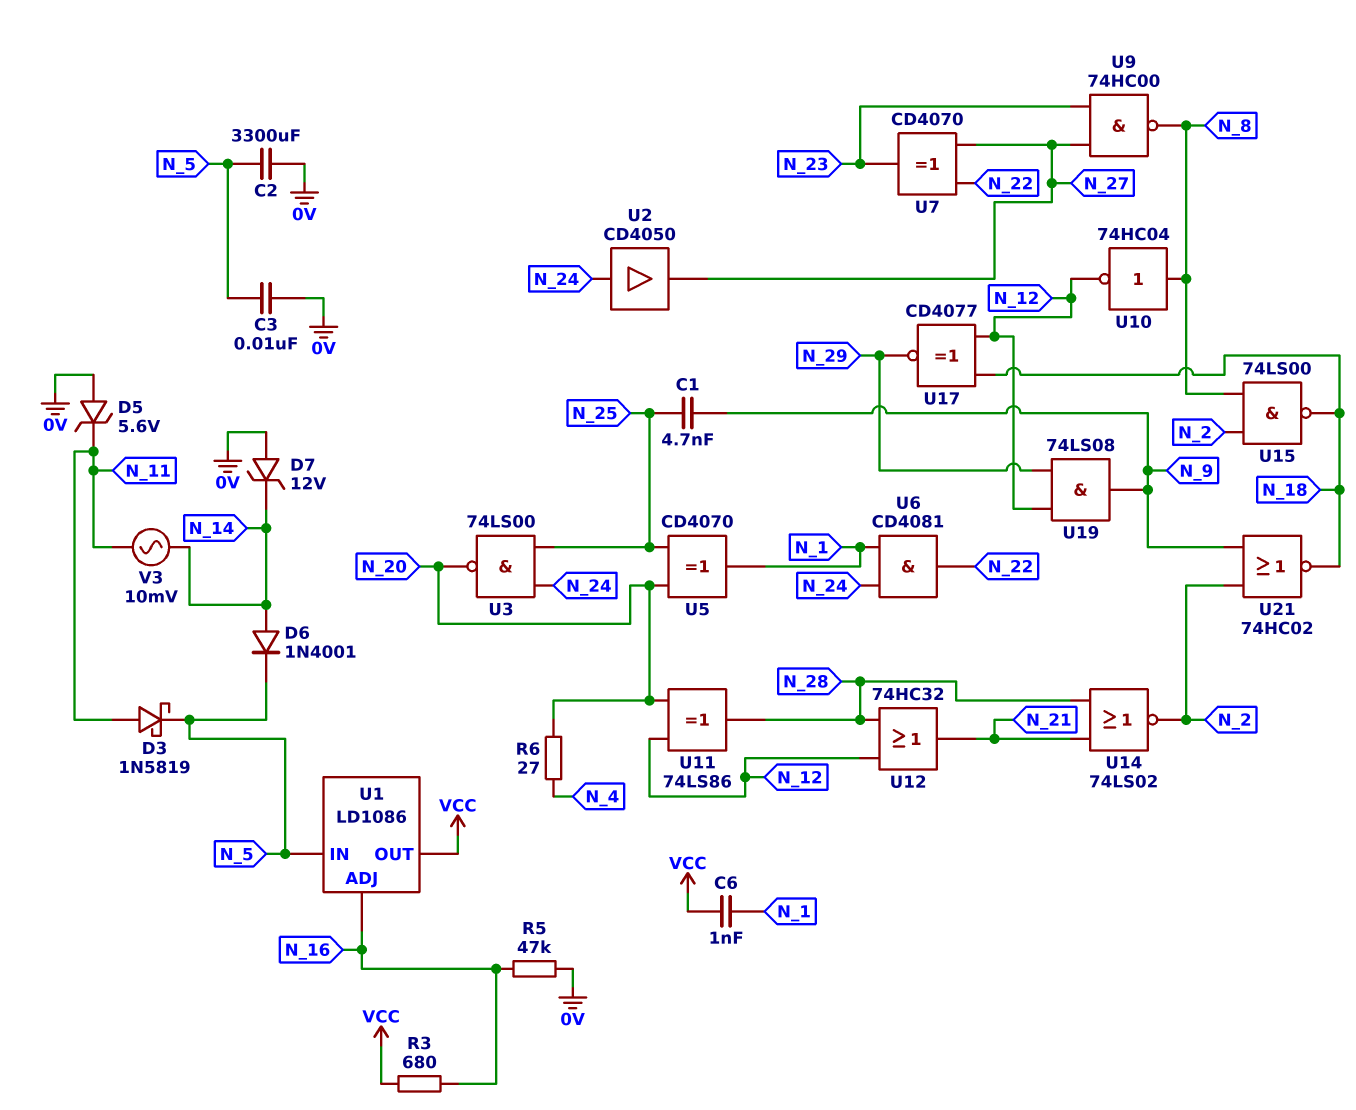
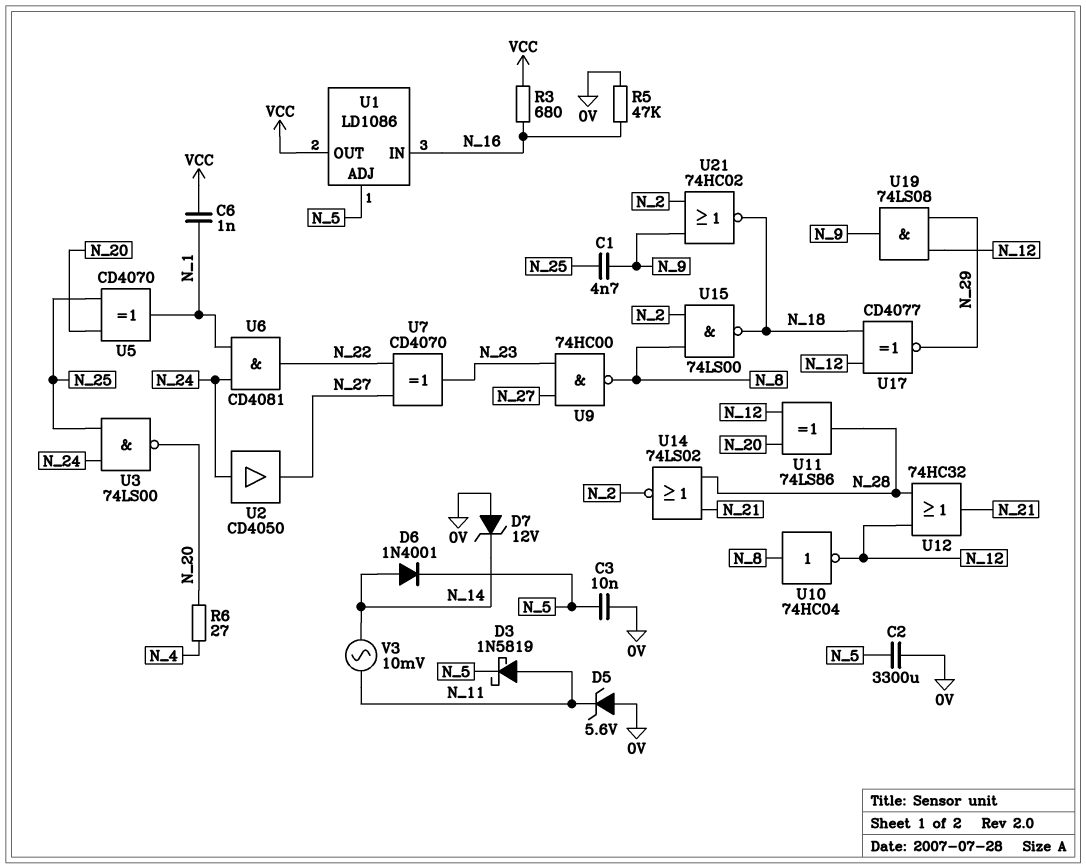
U1 pin ADJ: N_16 -> N_5
U1 pin IN: N_5 -> N_16

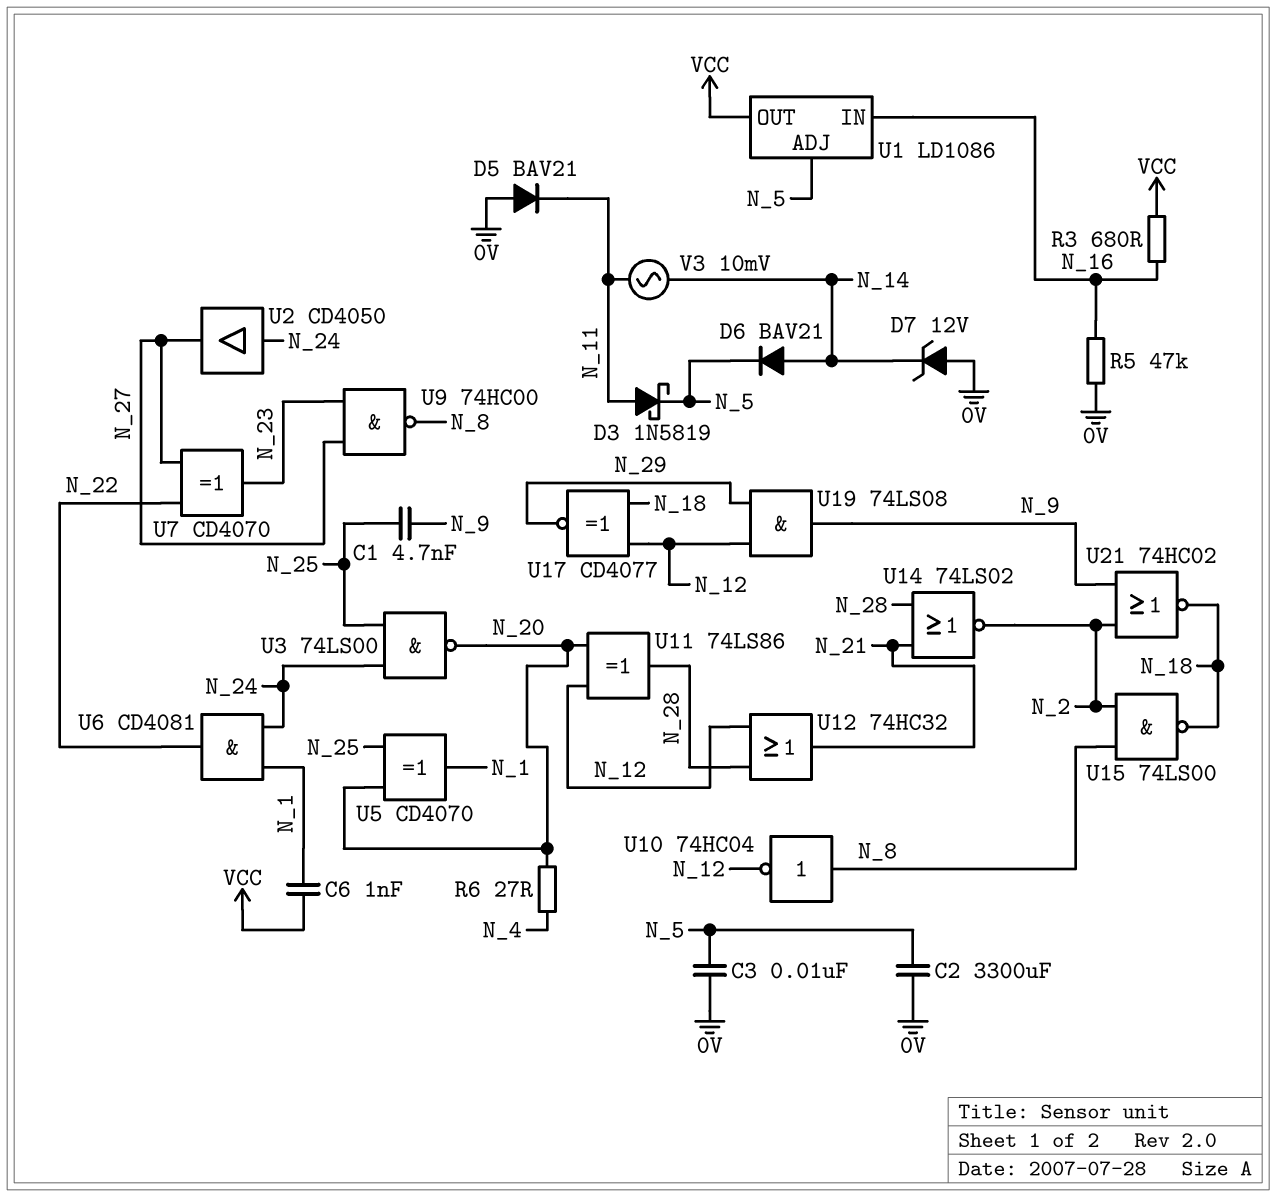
D5: zener 5.6V (A 0V, K N_11) -> diode BAV21 (A 0V, K N_11)
D6: diode 1N4001 (A N_14, K N_5) -> diode BAV21 (A N_14, K N_5)

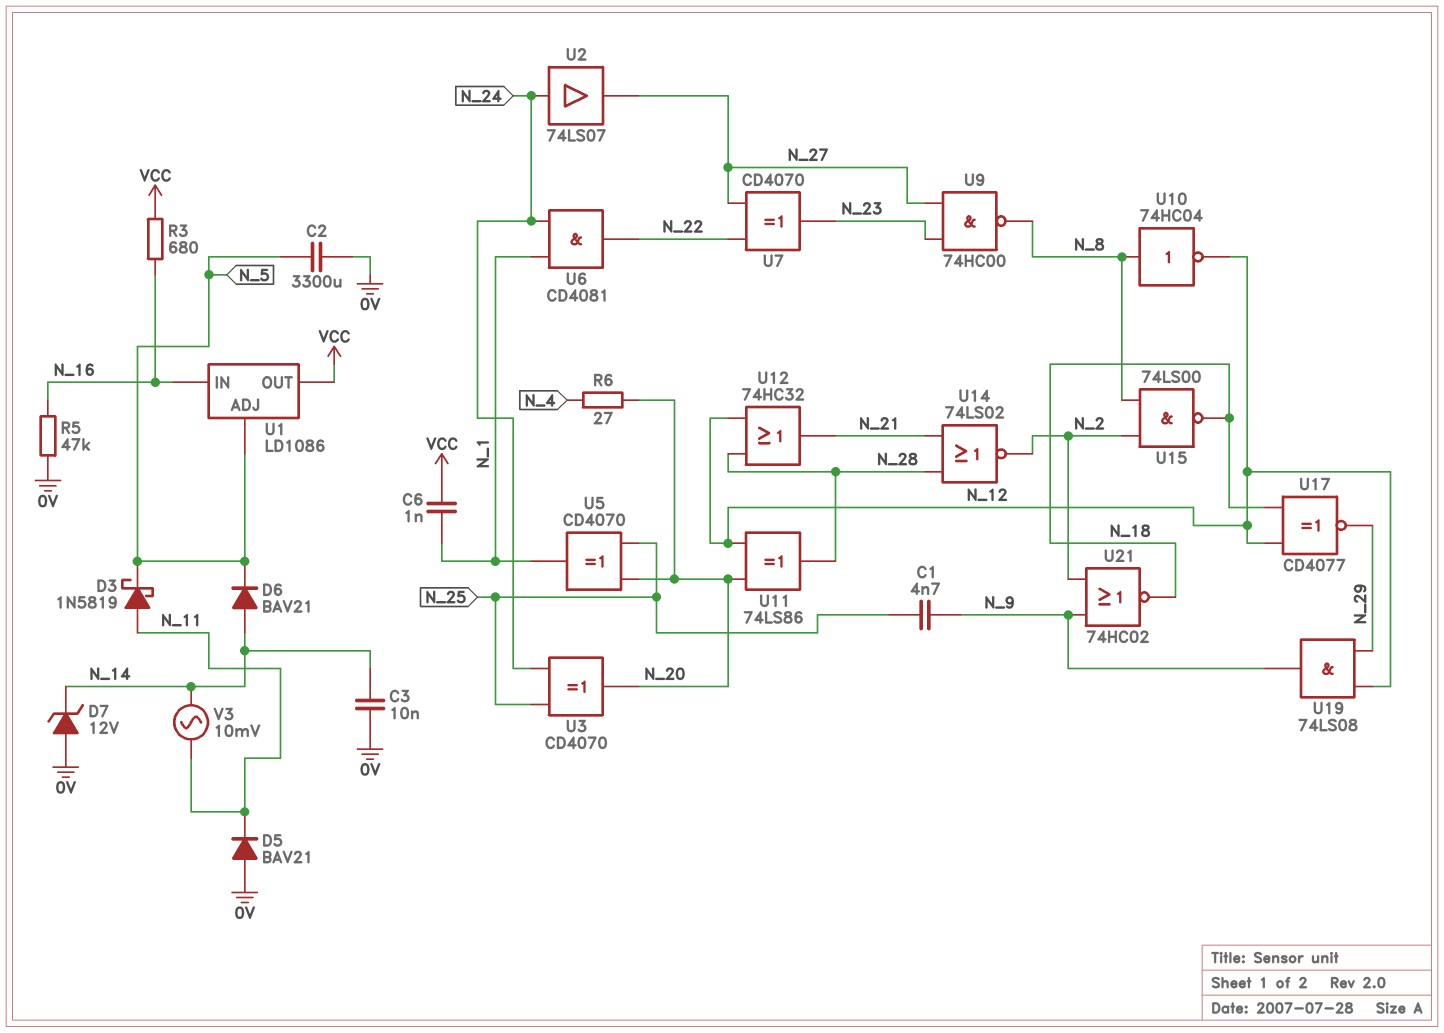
C3: 10nF (0V, N_5) -> 10nF (0V, N_14)
U2: buffer CD4050 (in N_24, out N_27) -> buffer 74LS07 (in N_24, out N_27)
U3: NAND 74LS00 (in N_24, in N_25, out N_20) -> XOR CD4070 (in N_24, in N_25, out N_20)

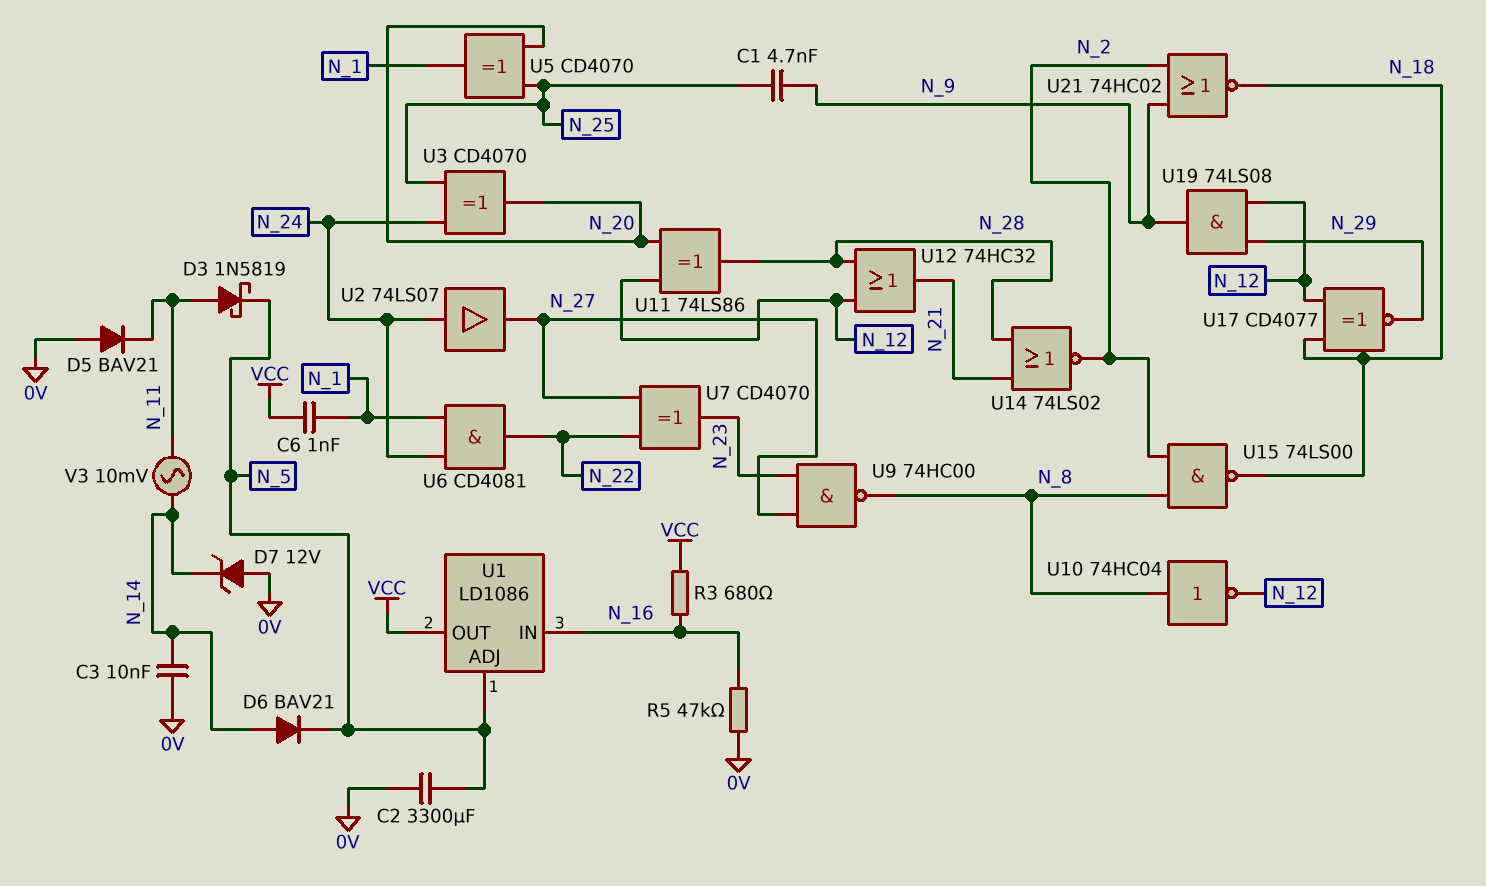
R6: 27 (N_4, N_20) -> none

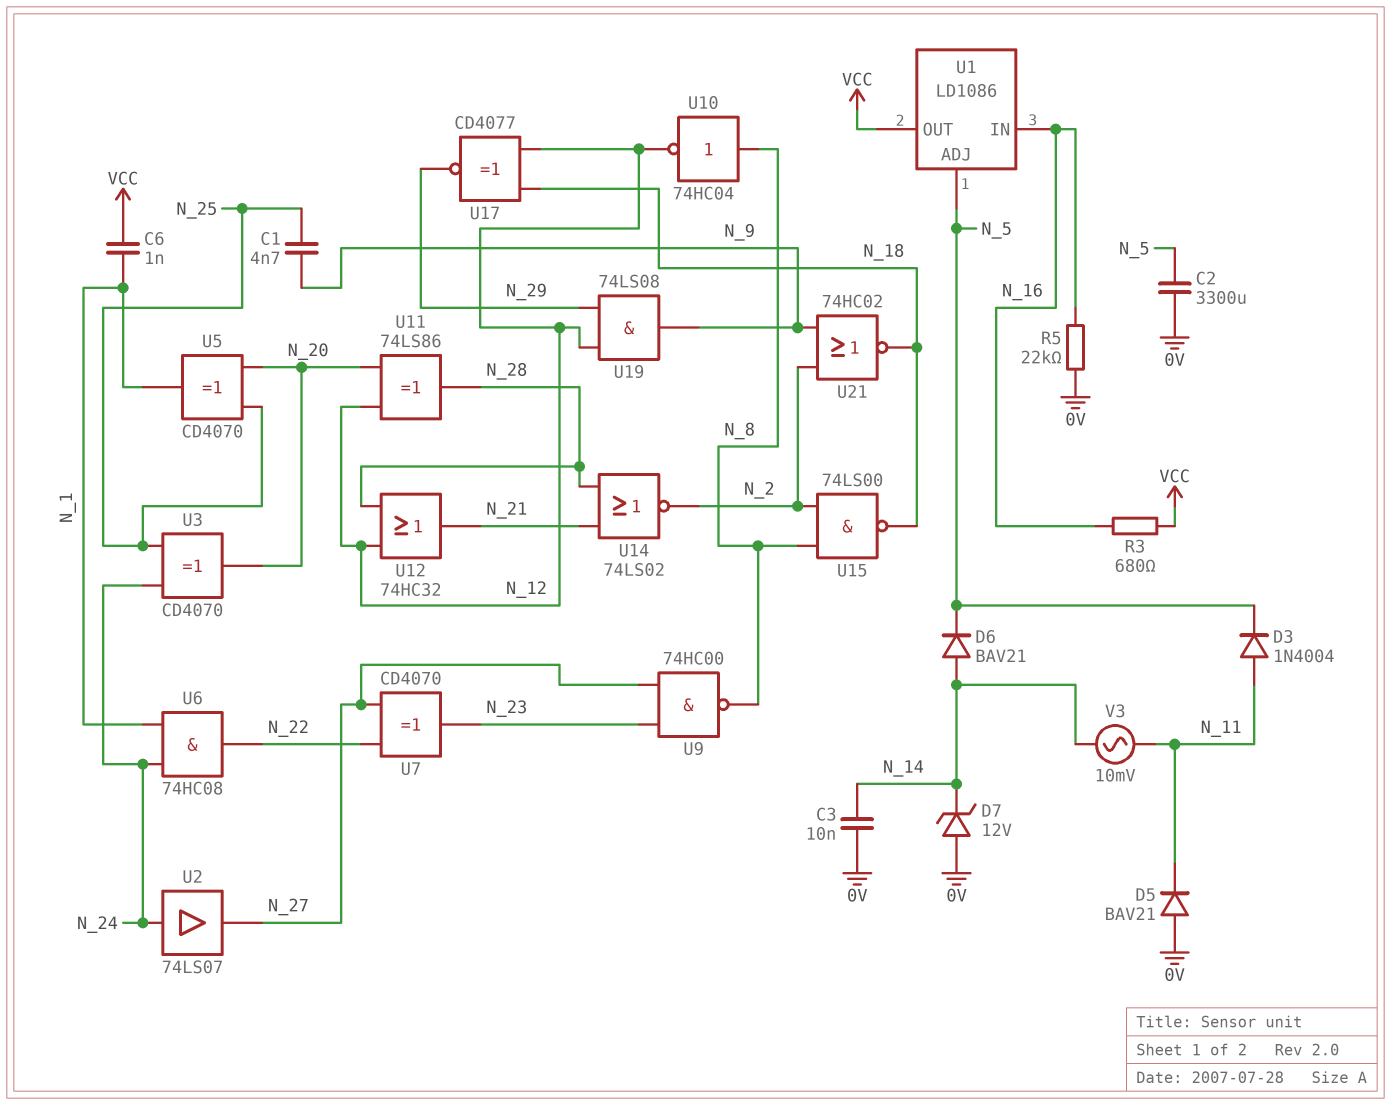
D3: schottky 1N5819 (A N_11, K N_5) -> diode 1N4004 (A N_11, K N_5)
R5: 47k (0V, N_16) -> 22k (0V, N_16)
U6: AND CD4081 (in N_1, in N_24, out N_22) -> AND 74HC08 (in N_1, in N_24, out N_22)

